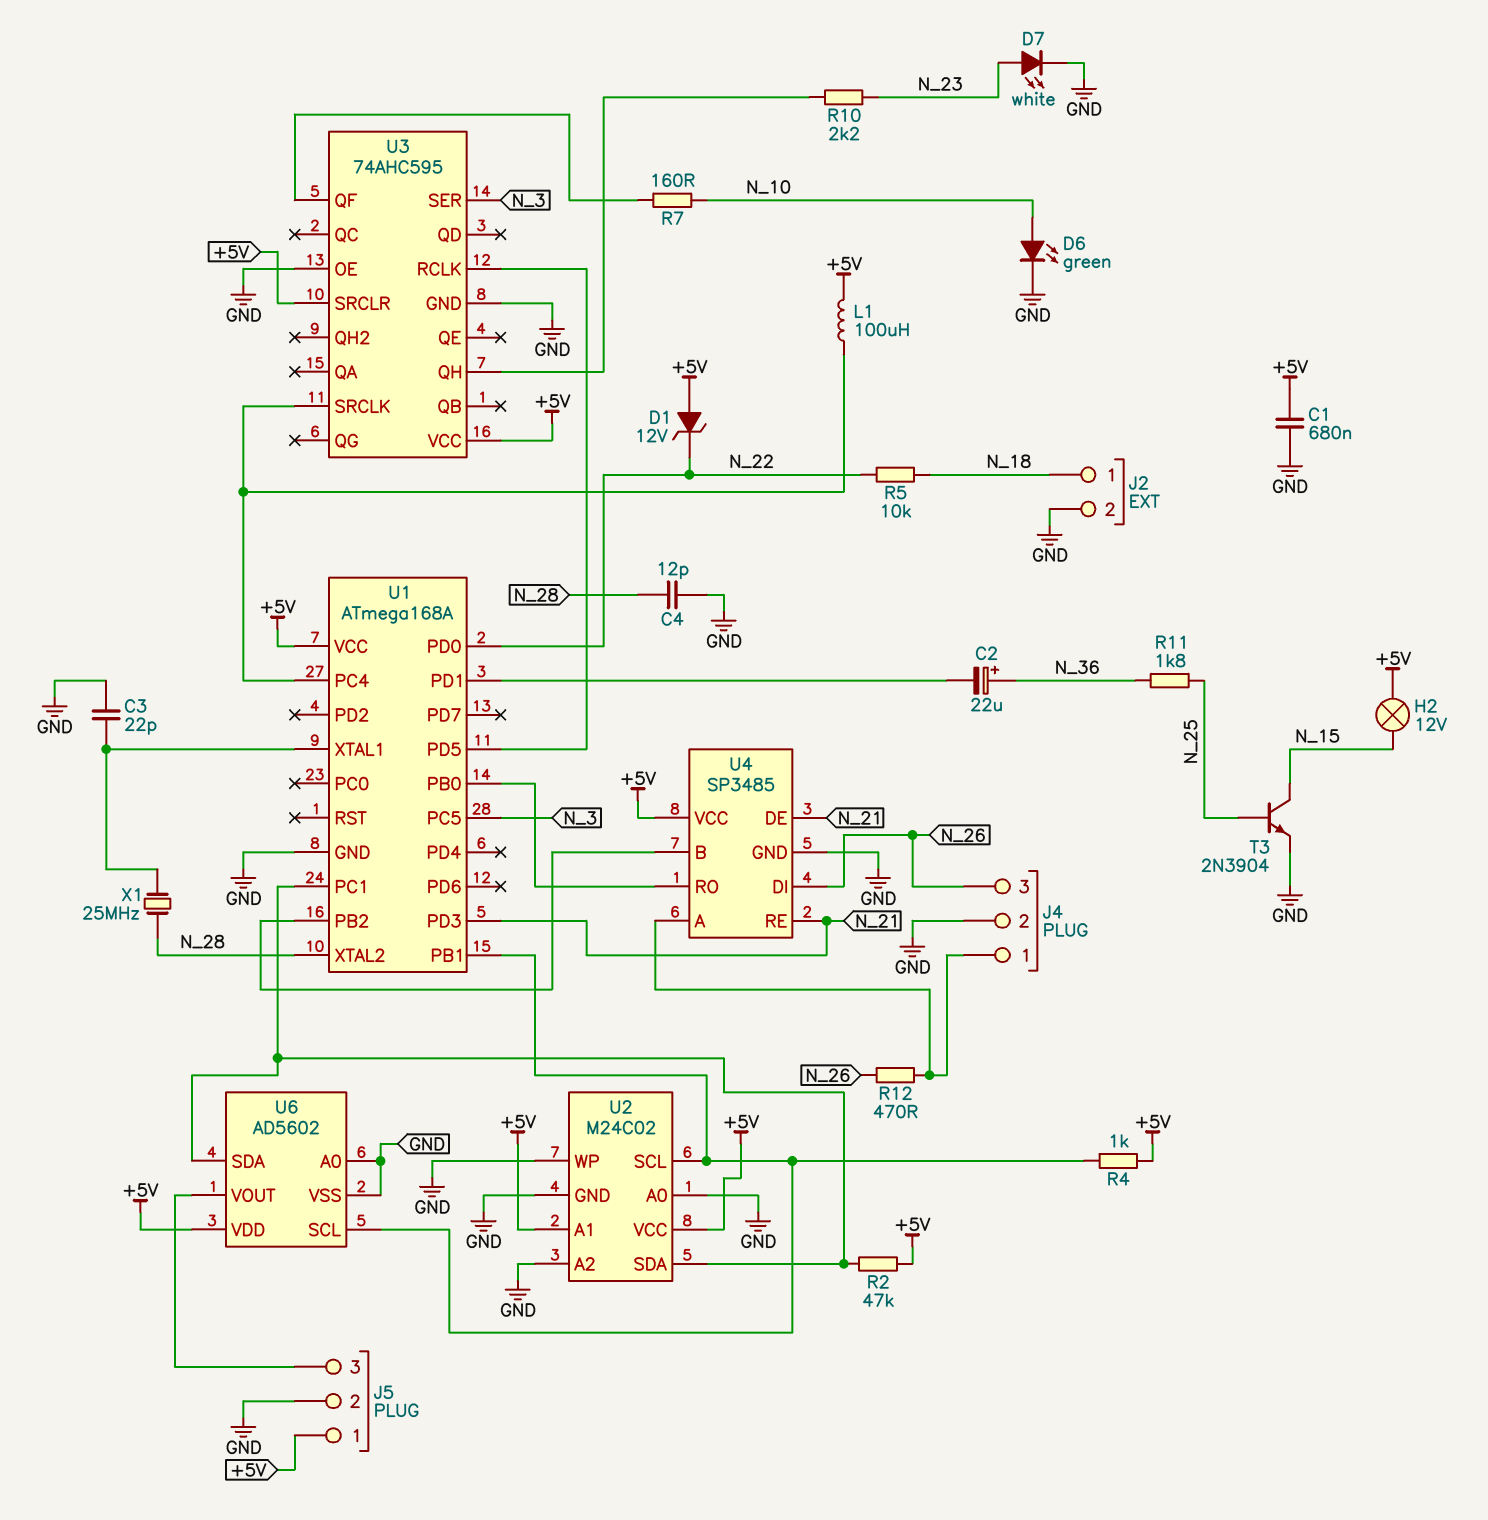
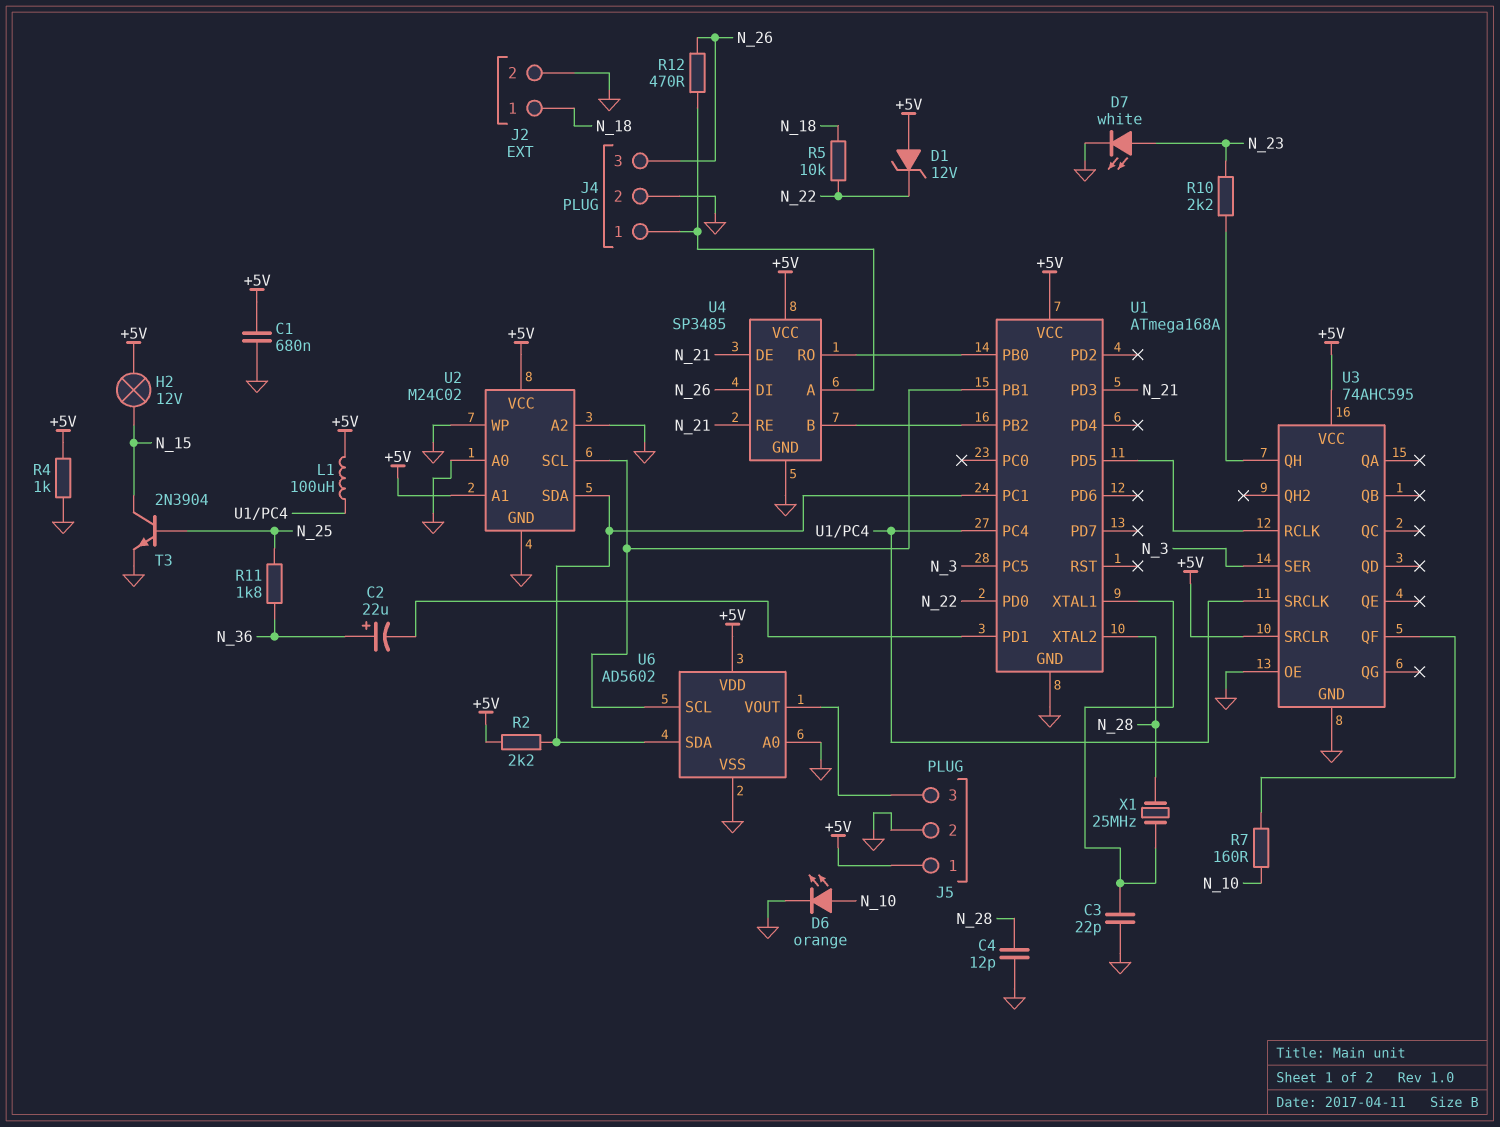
D6: LED green (A N_10, K GND) -> LED orange (A N_10, K GND)
R2: 47k (+5V, U1/PC1) -> 2.2k (+5V, U1/PC1)
R4: 1k (+5V, U1/PB1) -> 1k (+5V, GND)

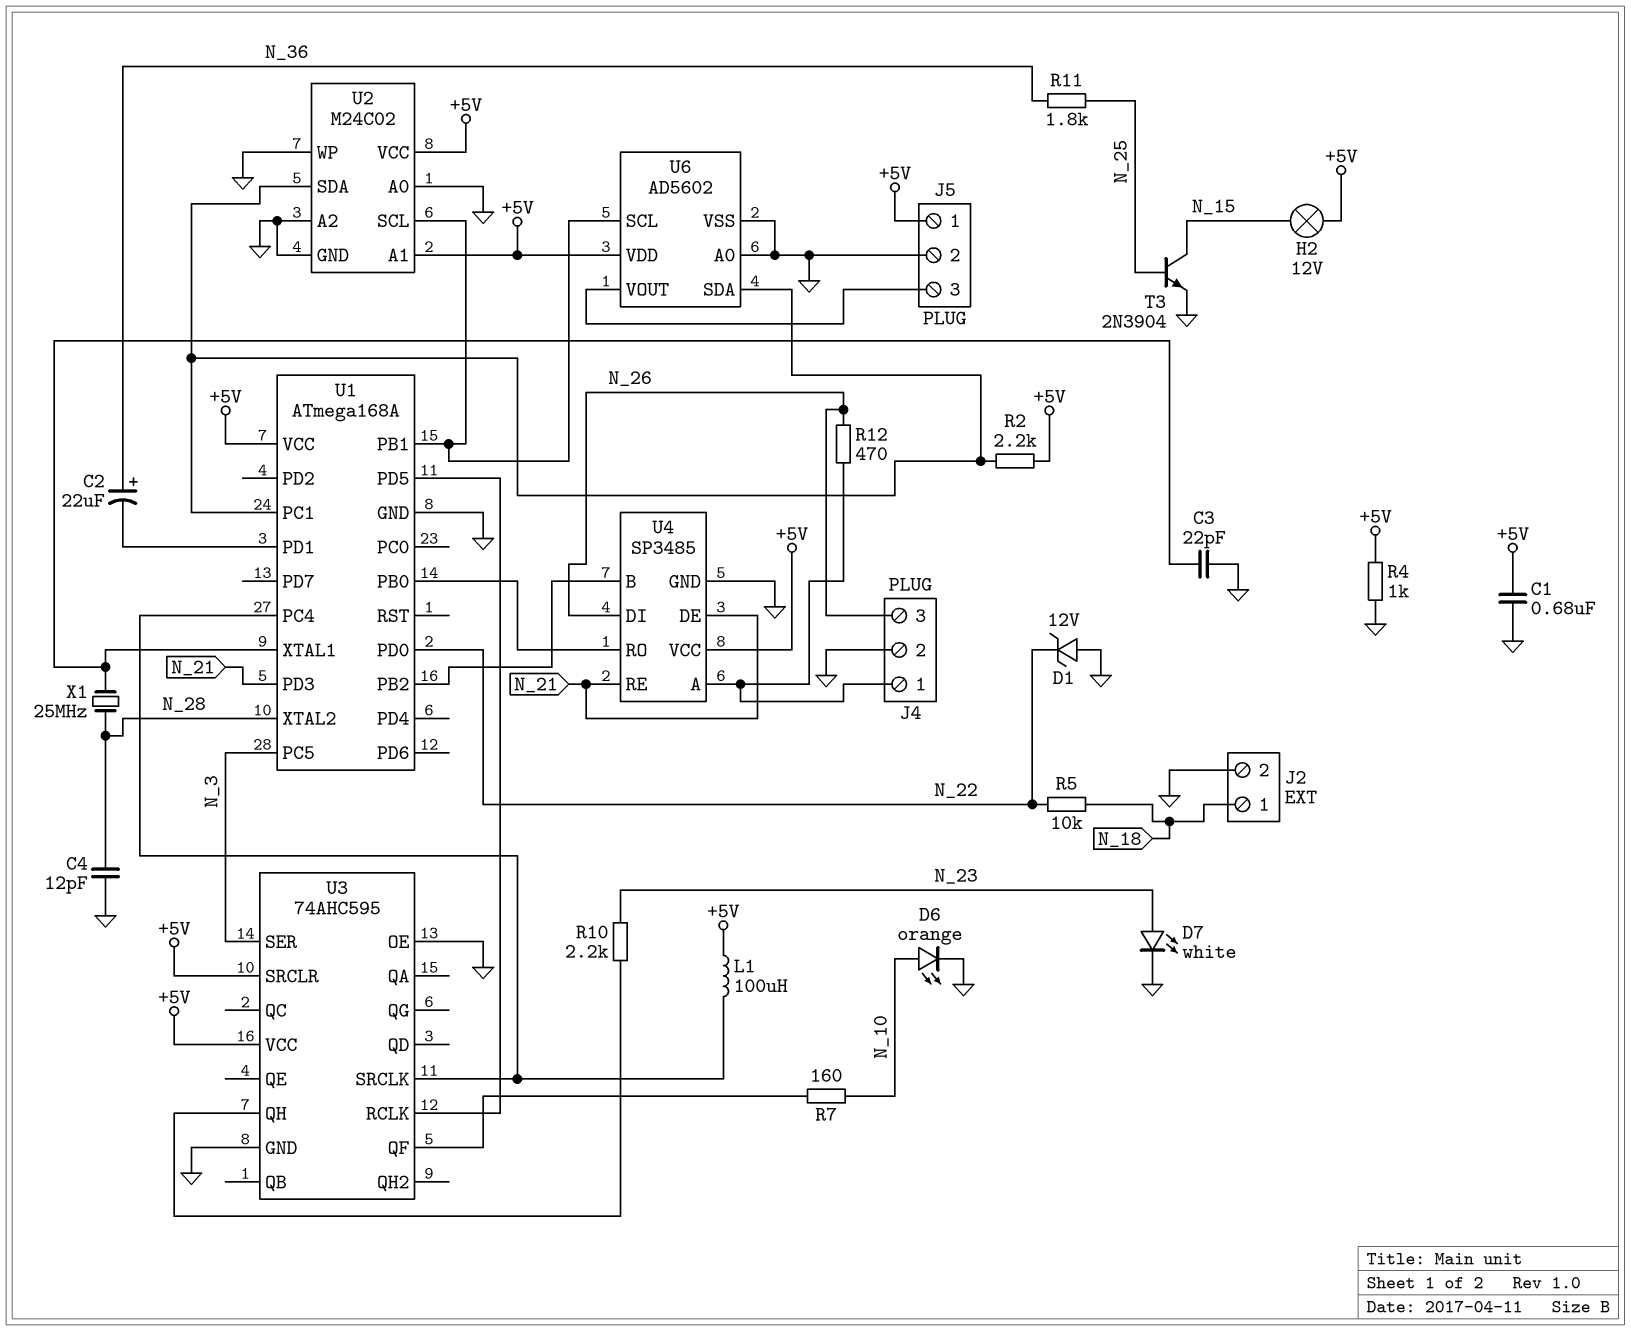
D1: zener 12V (A +5V, K N_22) -> zener 12V (A GND, K N_22)

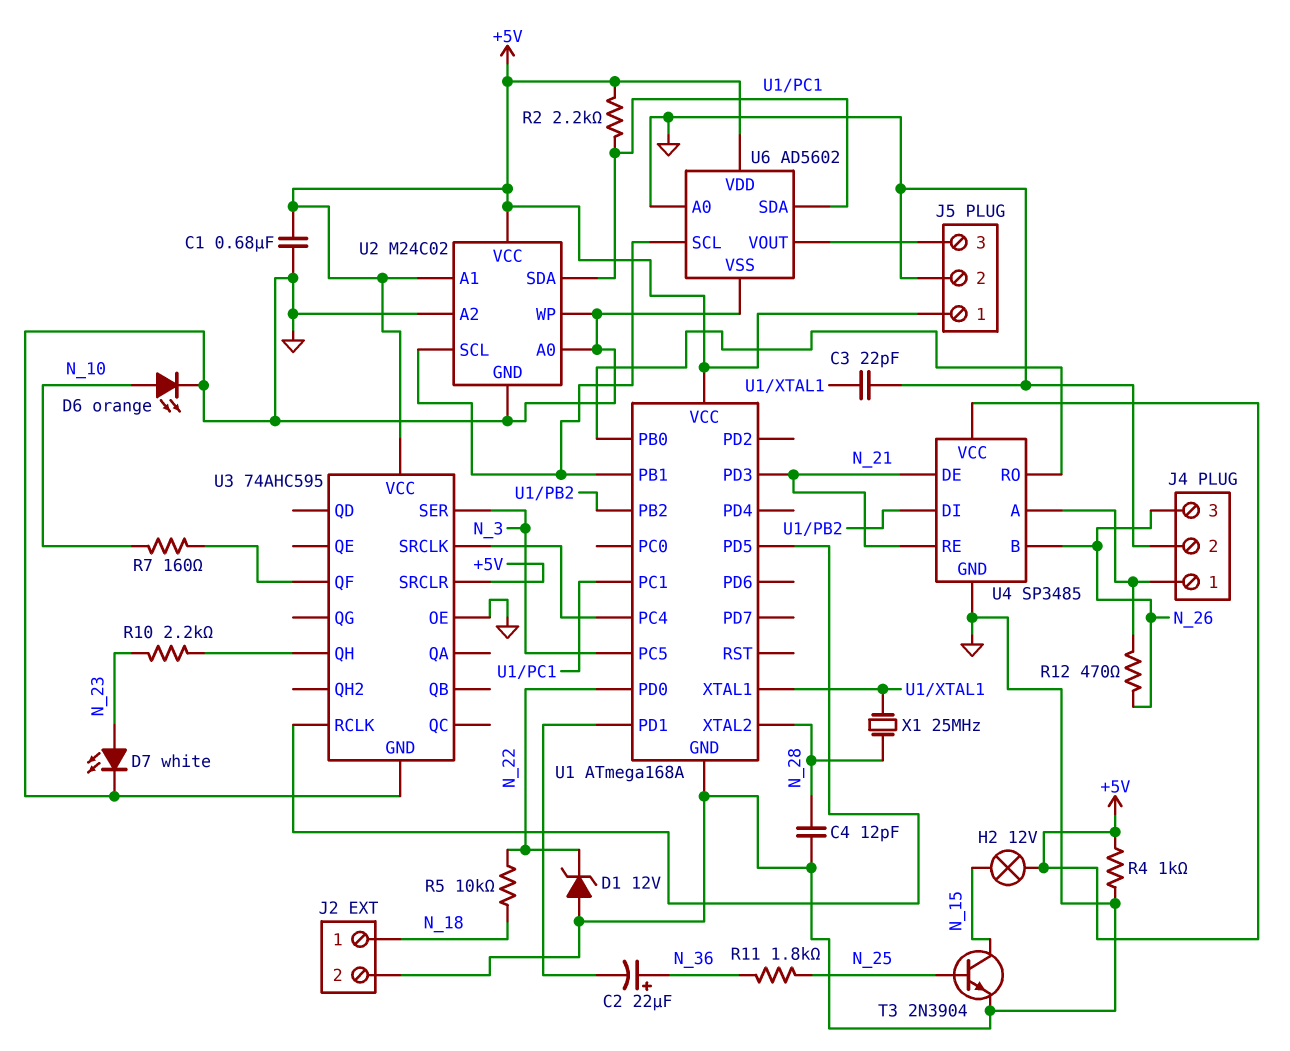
L1: 100uH (+5V, U1/PC4) -> none
U4 pin B: U1/PB2 -> N_26
U4 pin DI: N_26 -> U1/PB2

